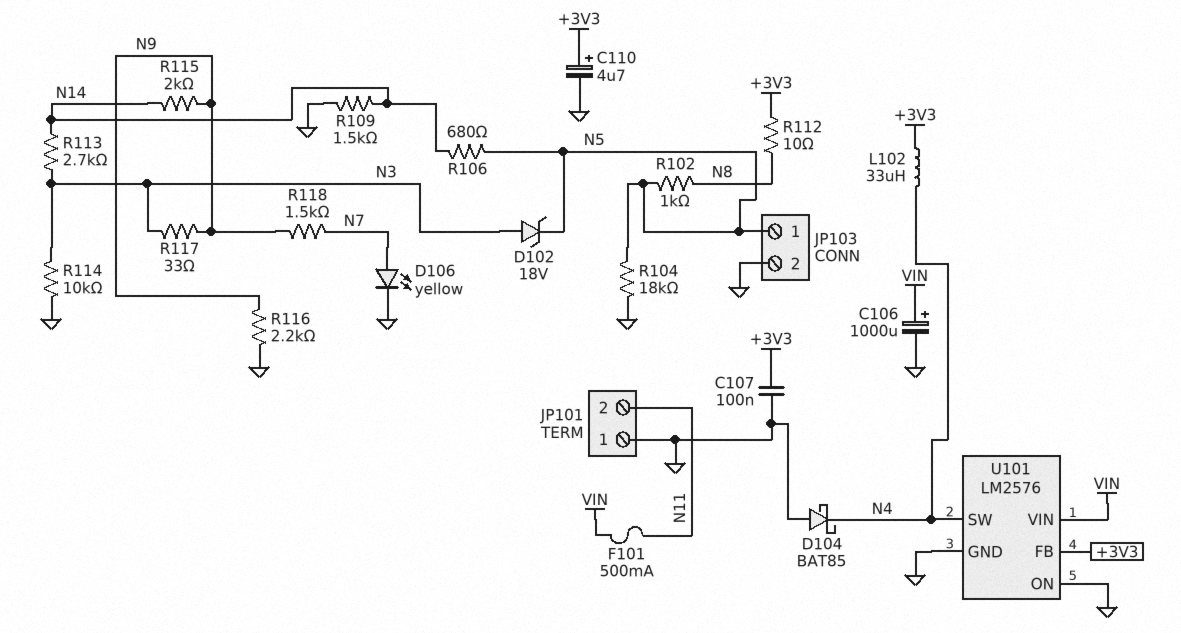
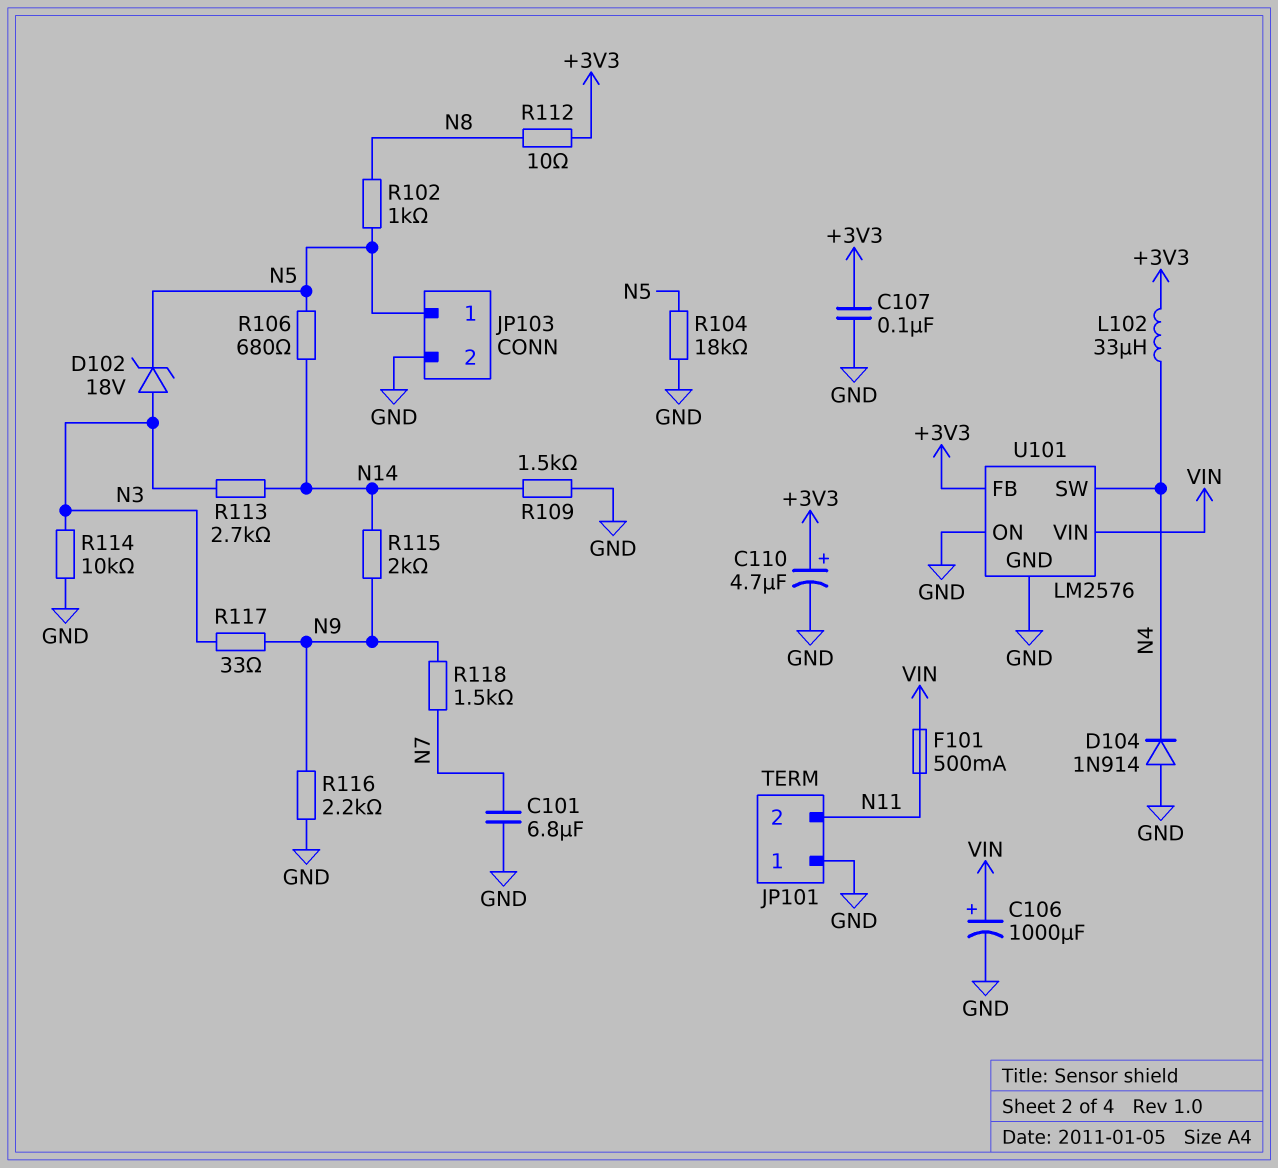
C101: none -> 6.8uF (GND, N7)
D104: schottky BAT85 (A GND, K N4) -> diode 1N914 (A GND, K N4)
D106: LED yellow (A N7, K GND) -> none

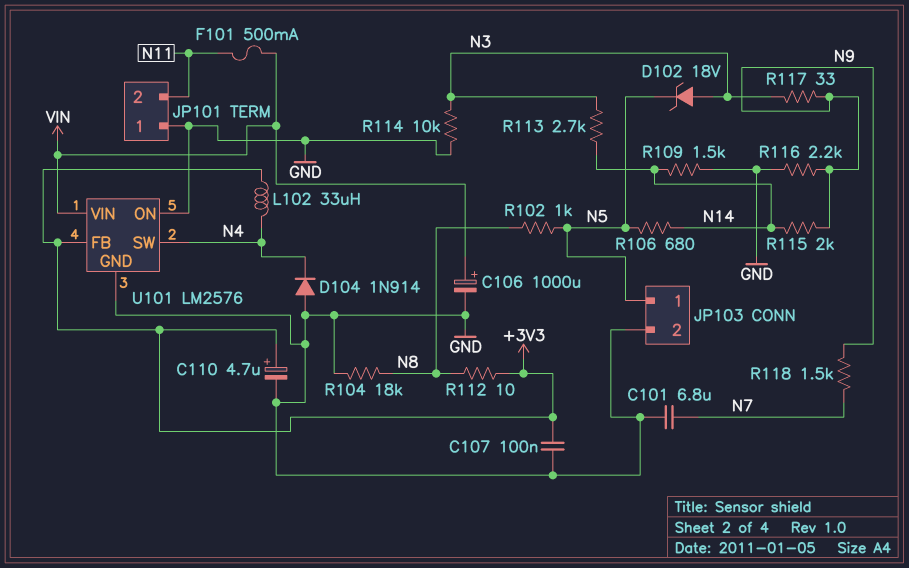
R104: 18k (GND, N5) -> 18k (GND, N8)

